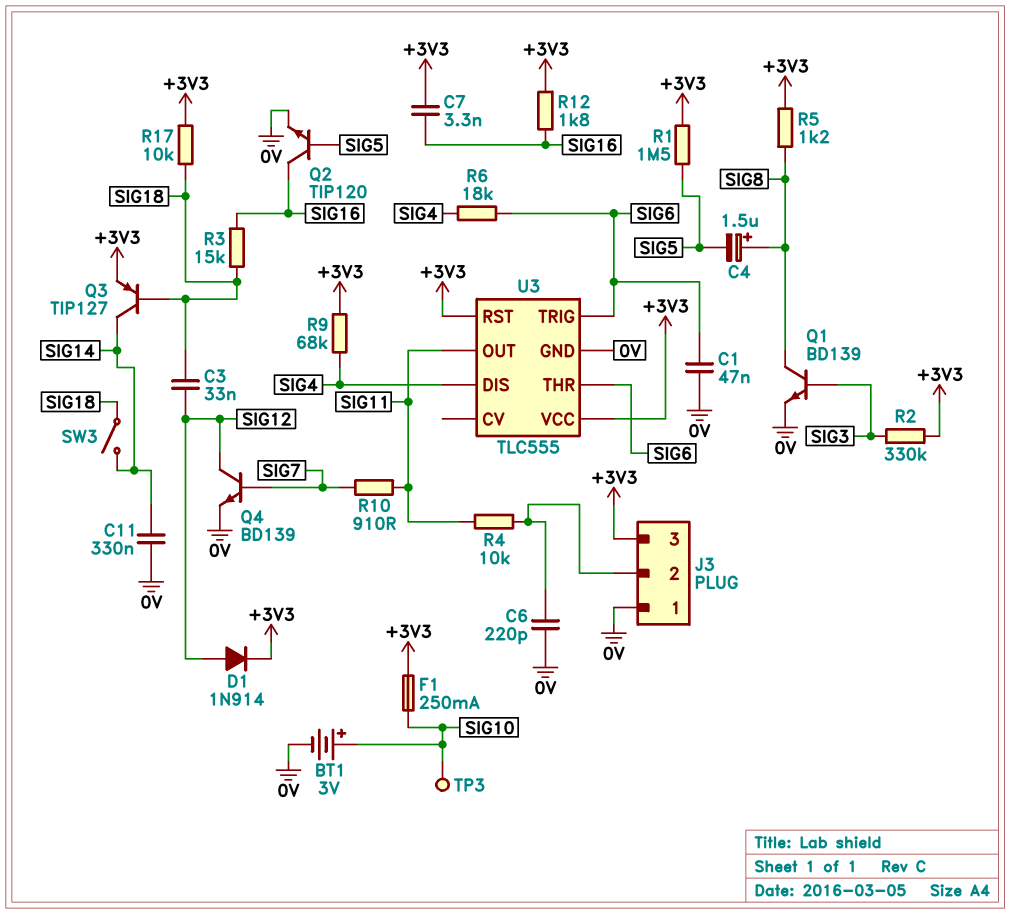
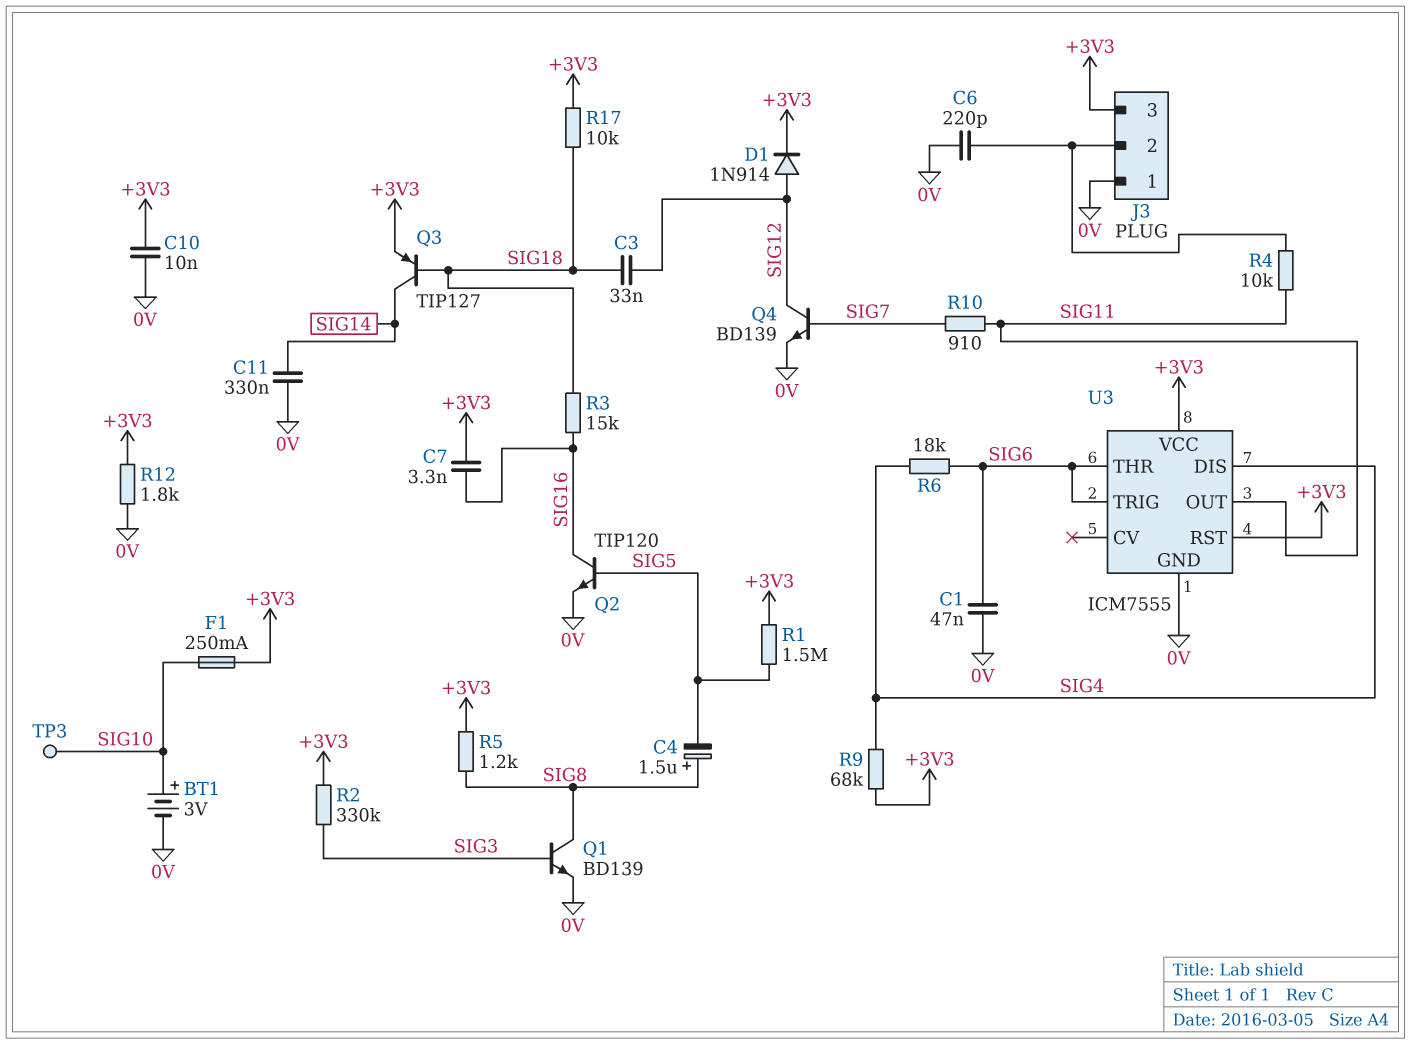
C10: none -> 10nF (+3V3, 0V)
R12: 1.8k (+3V3, SIG16) -> 1.8k (+3V3, 0V)
SW3: switch (SIG14, SIG18) -> none
U3: TLC555 -> ICM7555

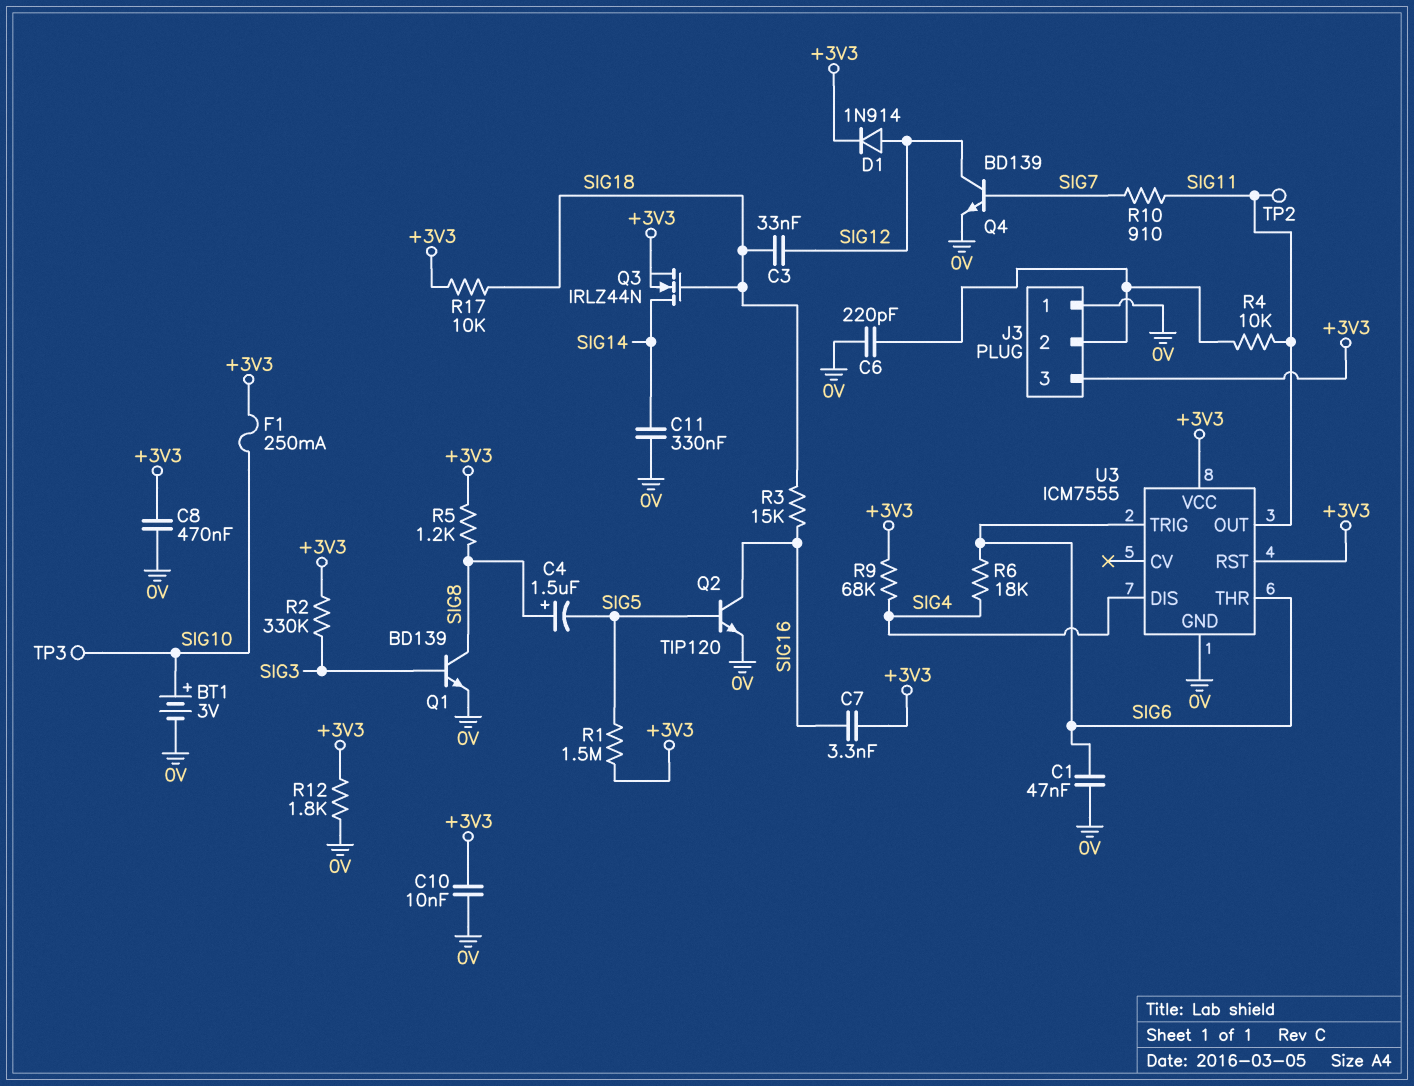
C8: none -> 470nF (+3V3, 0V)
Q3: PNP TIP127 (B SIG18, C SIG14, E +3V3) -> NMOS IRLZ44N (G SIG18, D SIG14, S +3V3)
TP2: none -> test point (SIG11)

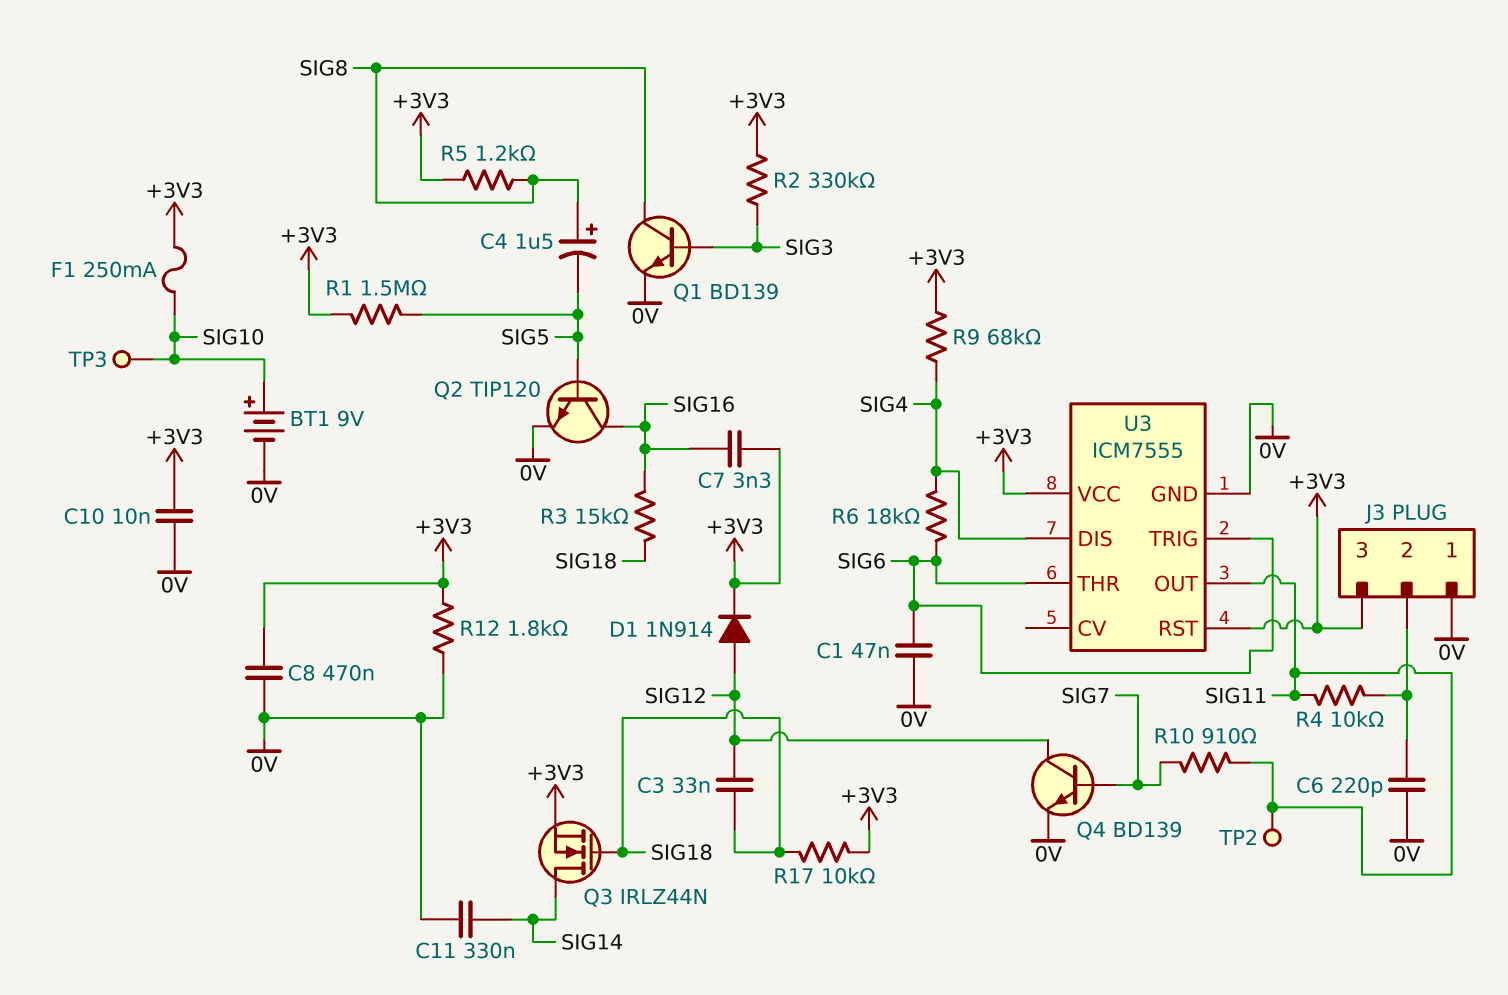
BT1: 3V (plus SIG10, minus 0V) -> 9V (plus SIG10, minus 0V)

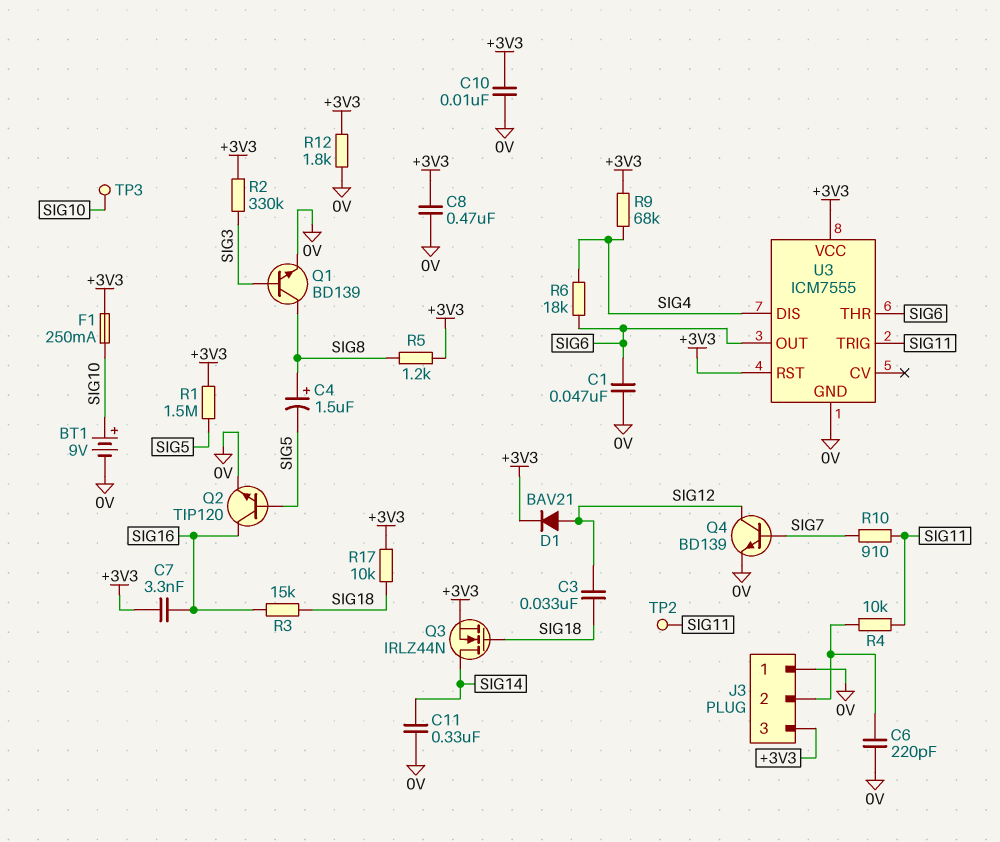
D1: diode 1N914 (A SIG12, K +3V3) -> diode BAV21 (A SIG12, K +3V3)
U3 pin OUT: SIG11 -> SIG6
U3 pin TRIG: SIG6 -> SIG11

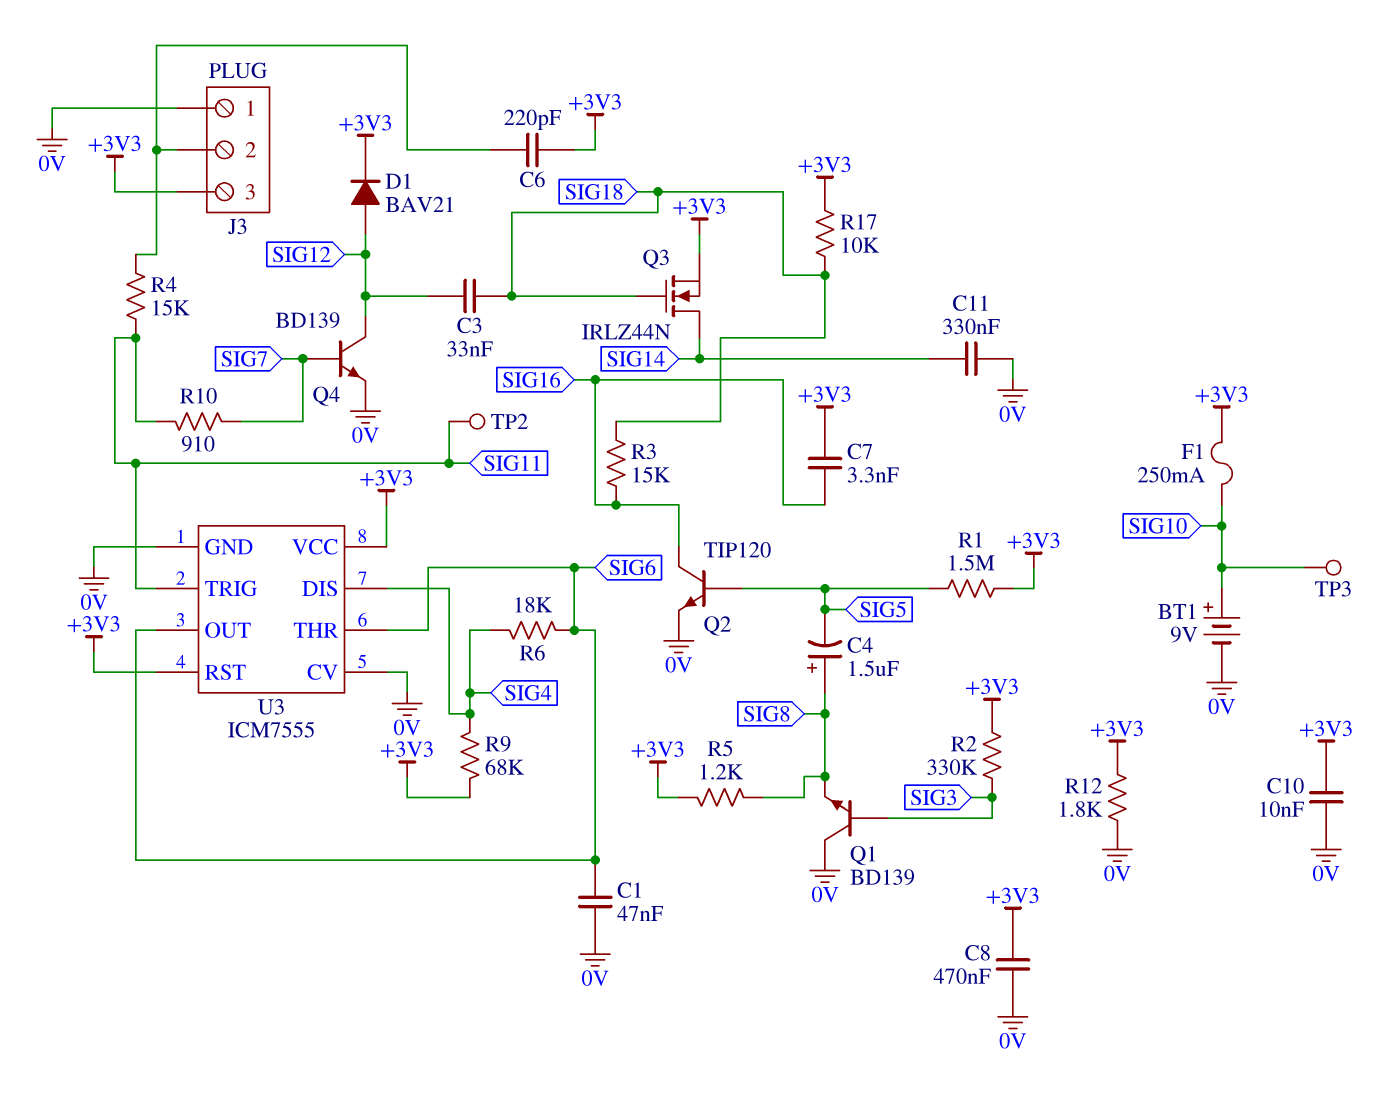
C6: 220pF (0V, J3/2) -> 220pF (+3V3, J3/2)
Q1: NPN BD139 (B SIG3, C SIG8, E 0V) -> NPN BD139 (B SIG3, C 0V, E SIG8)
R4: 10k (J3/2, SIG11) -> 15k (J3/2, SIG11)
U3 pin CV: none -> 0V

